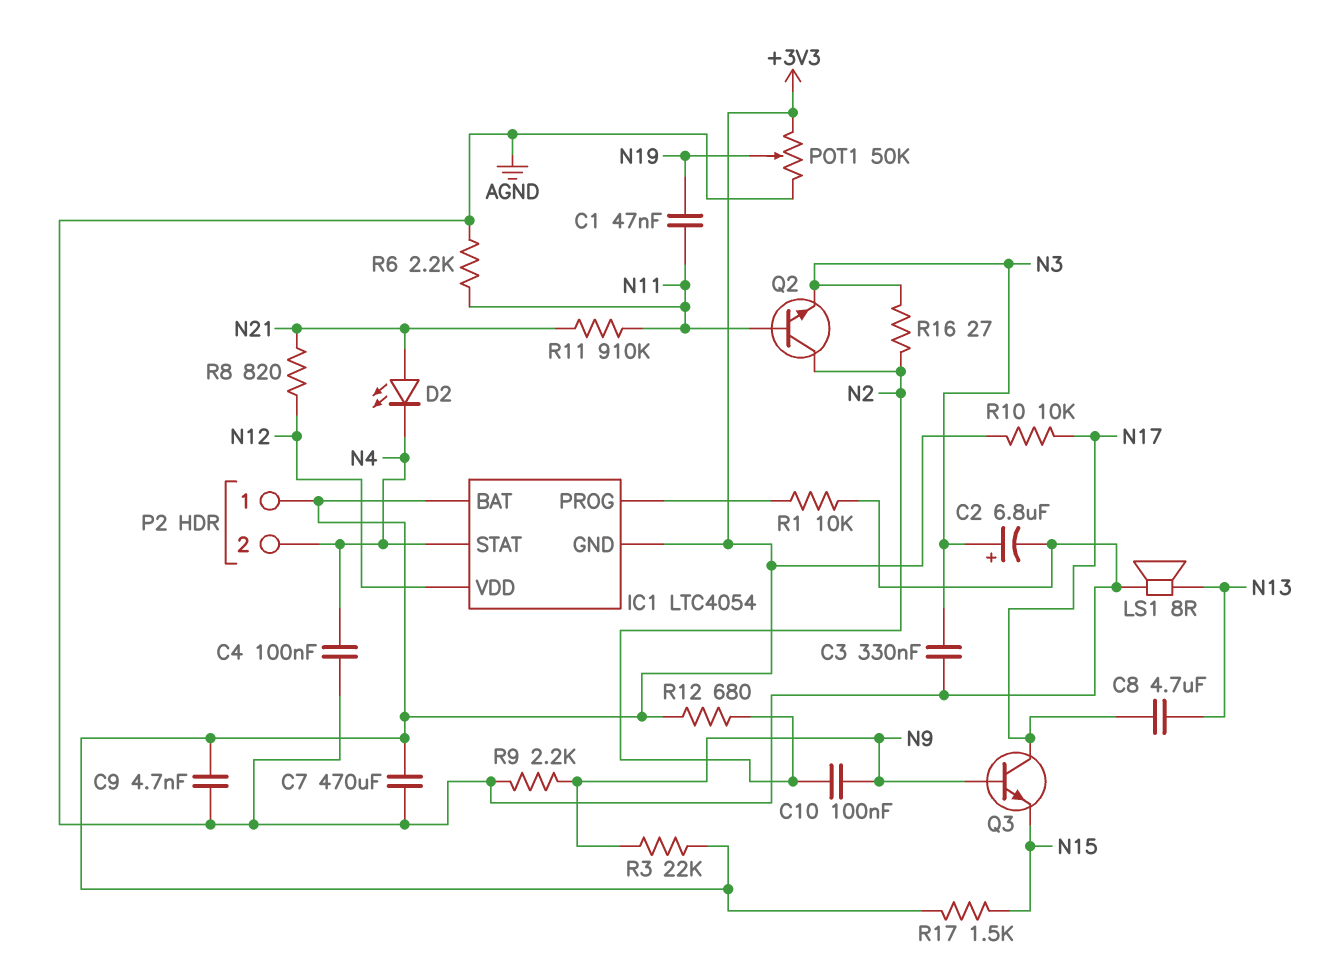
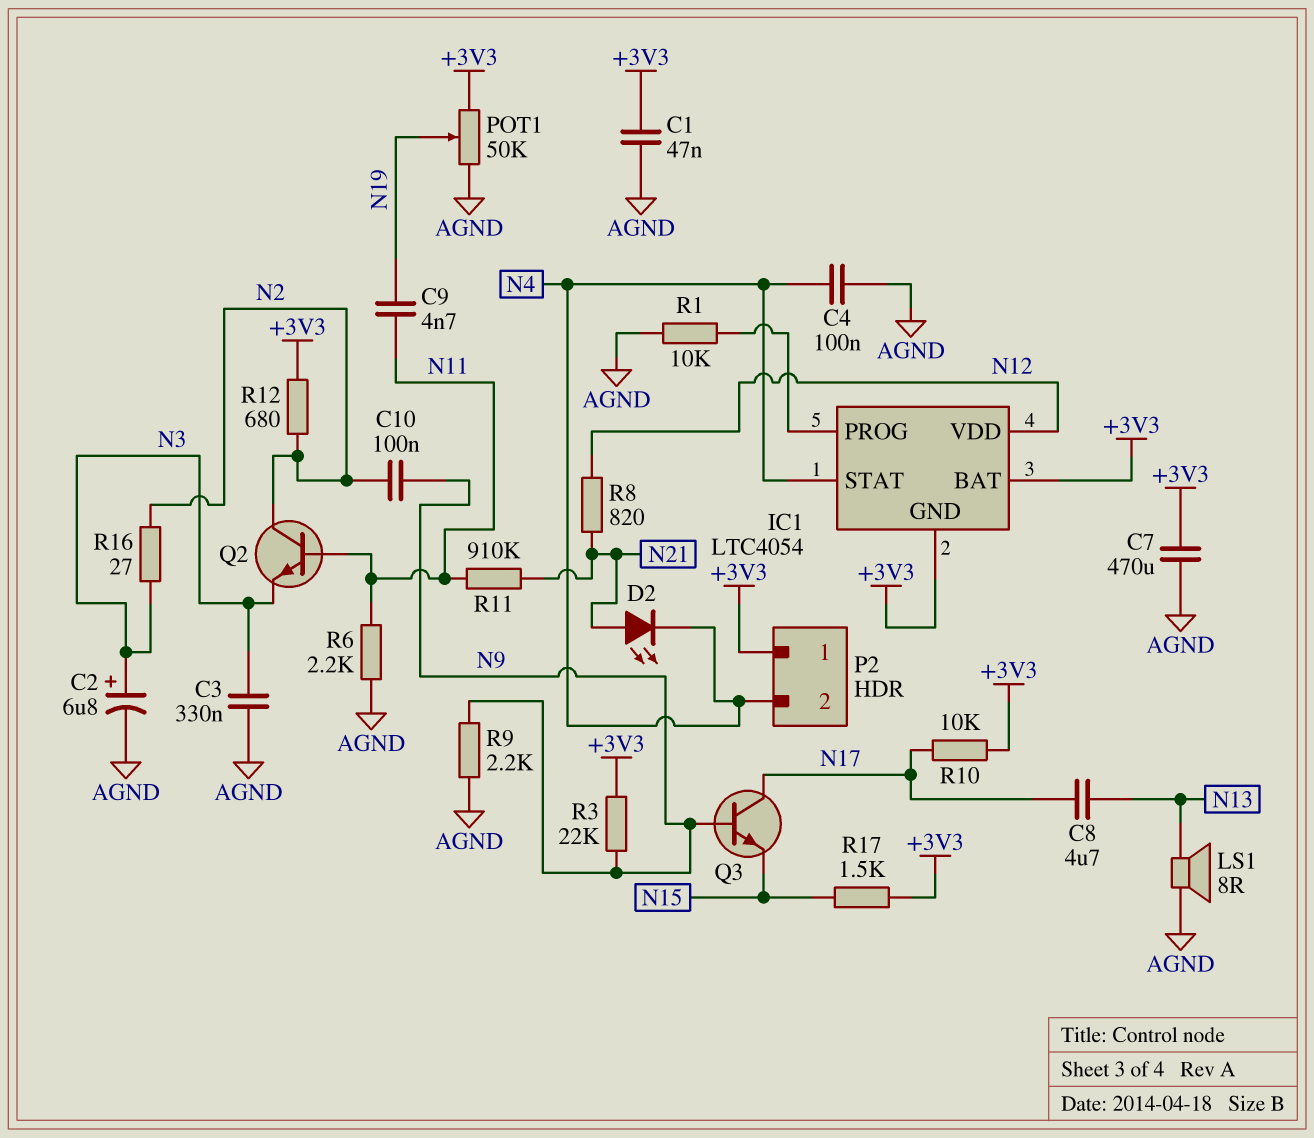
C1: 47nF (N11, N19) -> 47nF (+3V3, AGND)
C9: 4.7nF (+3V3, AGND) -> 4.7nF (N11, N19)

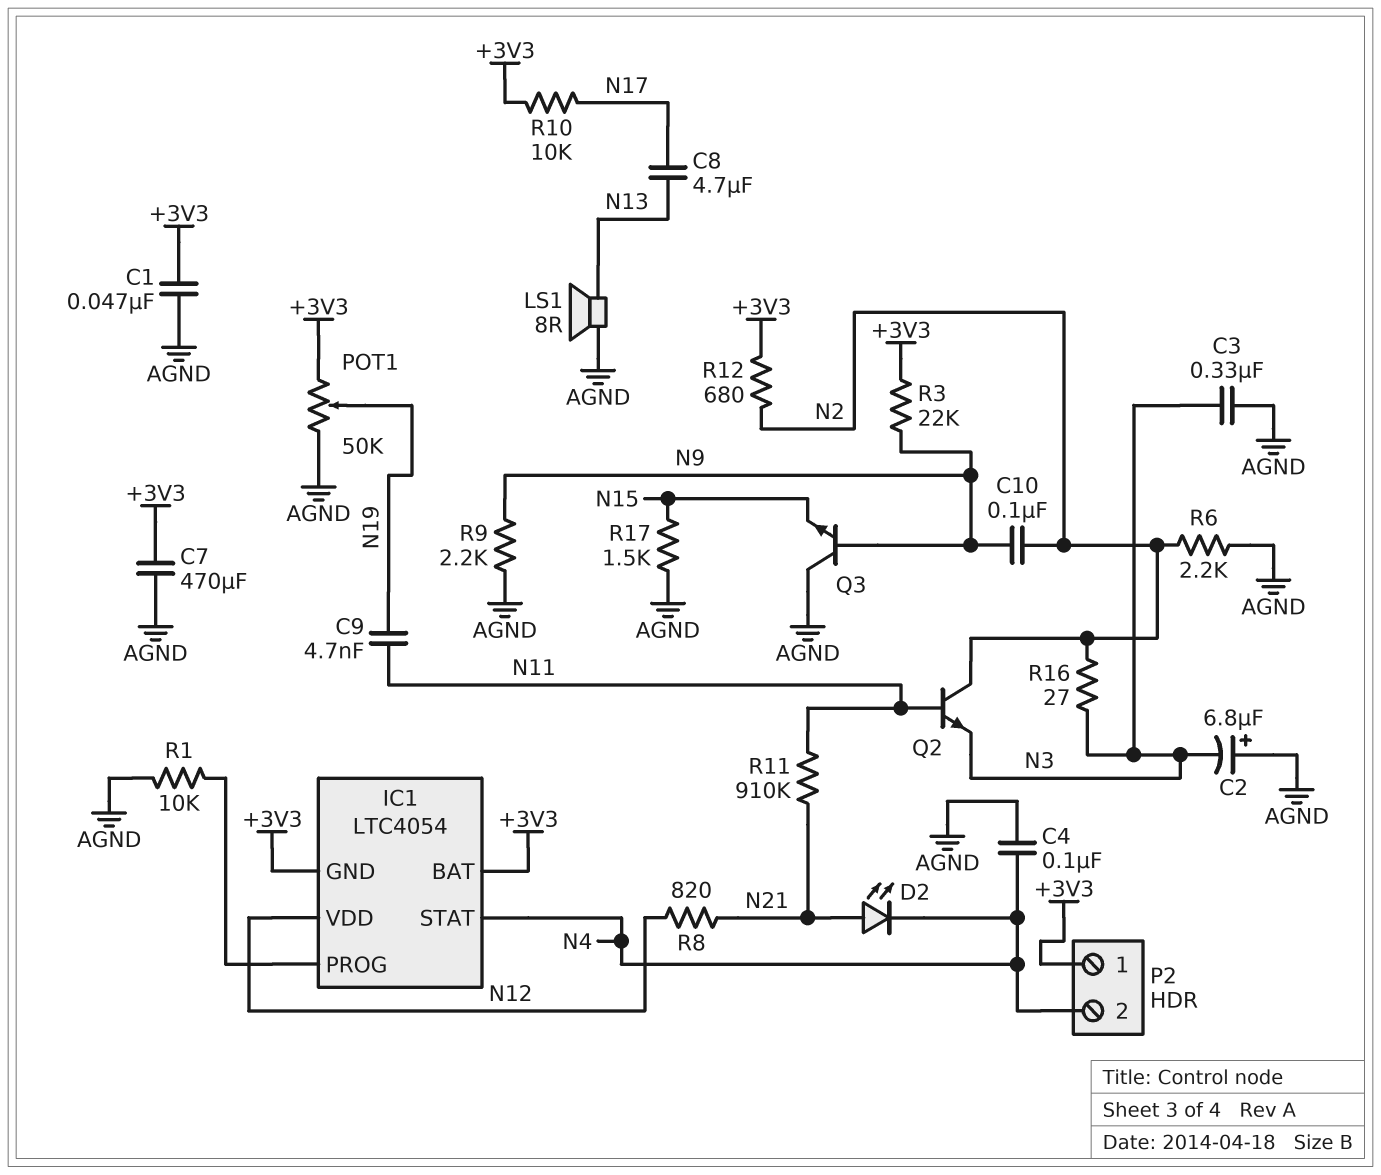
C2: 6.8uF (plus N3, minus AGND) -> 6.8uF (plus AGND, minus N3)
Q3: NPN (B N9, C N17, E N15) -> NPN (B N9, C AGND, E N15)
R6: 2.2k (AGND, N11) -> 2.2k (AGND, N2)
R17: 1.5k (+3V3, N15) -> 1.5k (AGND, N15)

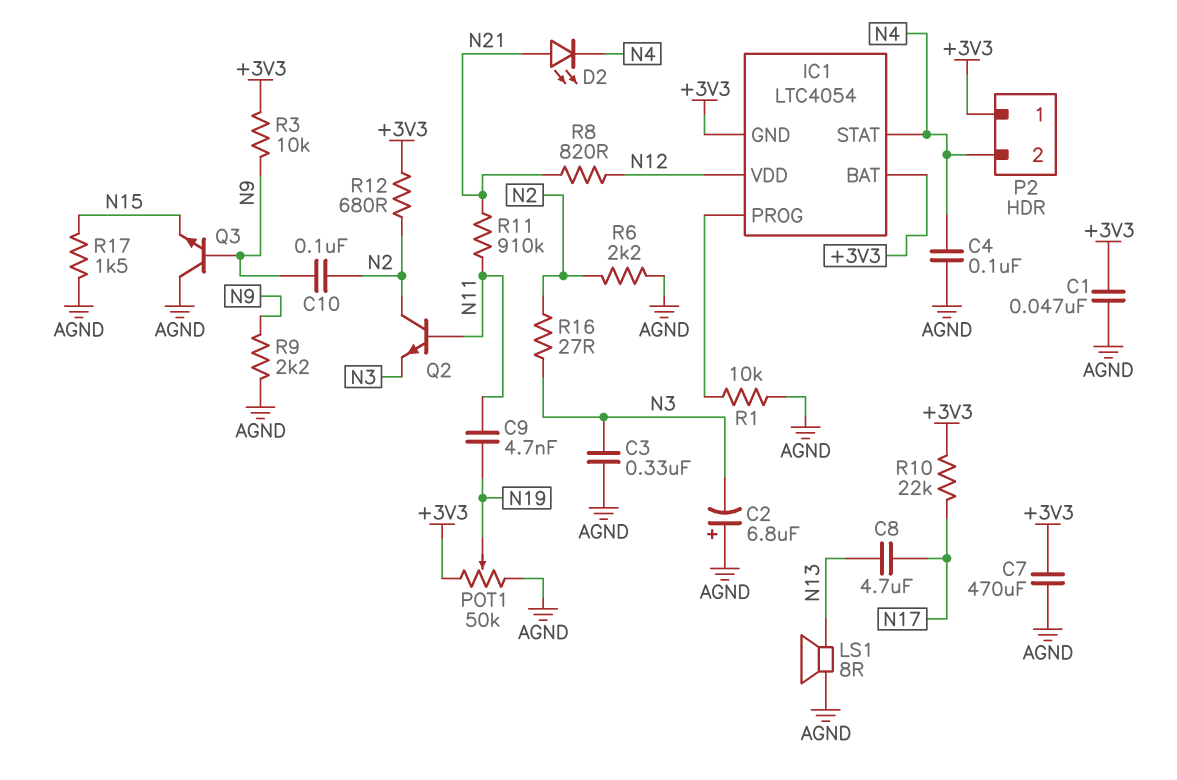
R3: 22k (+3V3, N9) -> 10k (+3V3, N9)
R10: 10k (+3V3, N17) -> 22k (+3V3, N17)

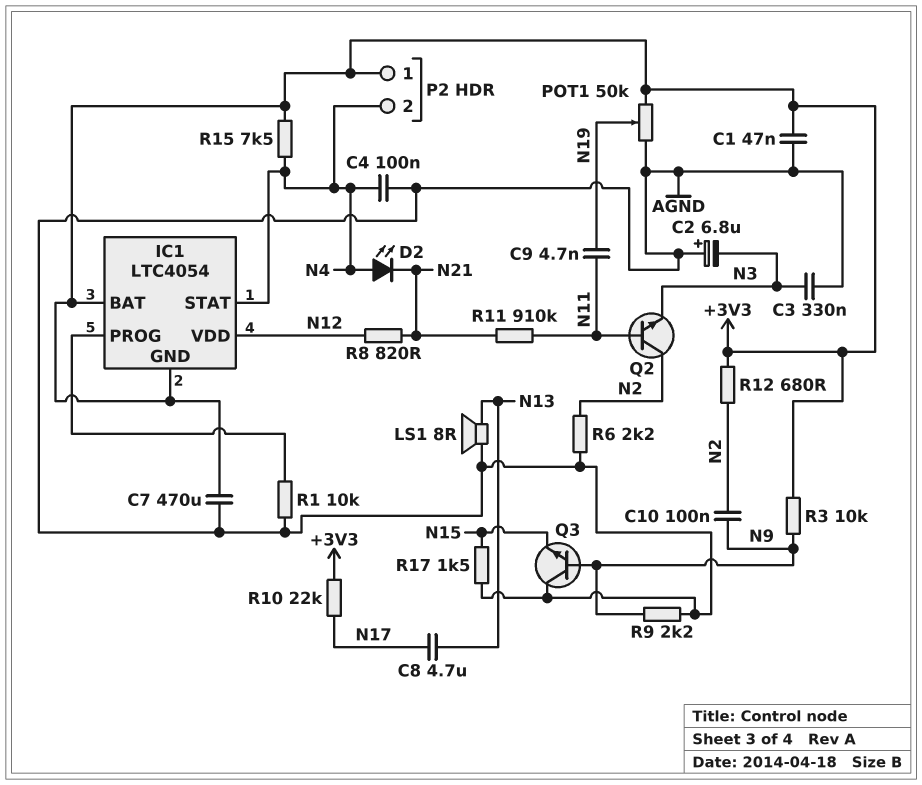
D2: LED (A N21, K N4) -> LED (A N4, K N21)
R15: none -> 7.5k (+3V3, N4)
R16: 27 (N2, N3) -> none

